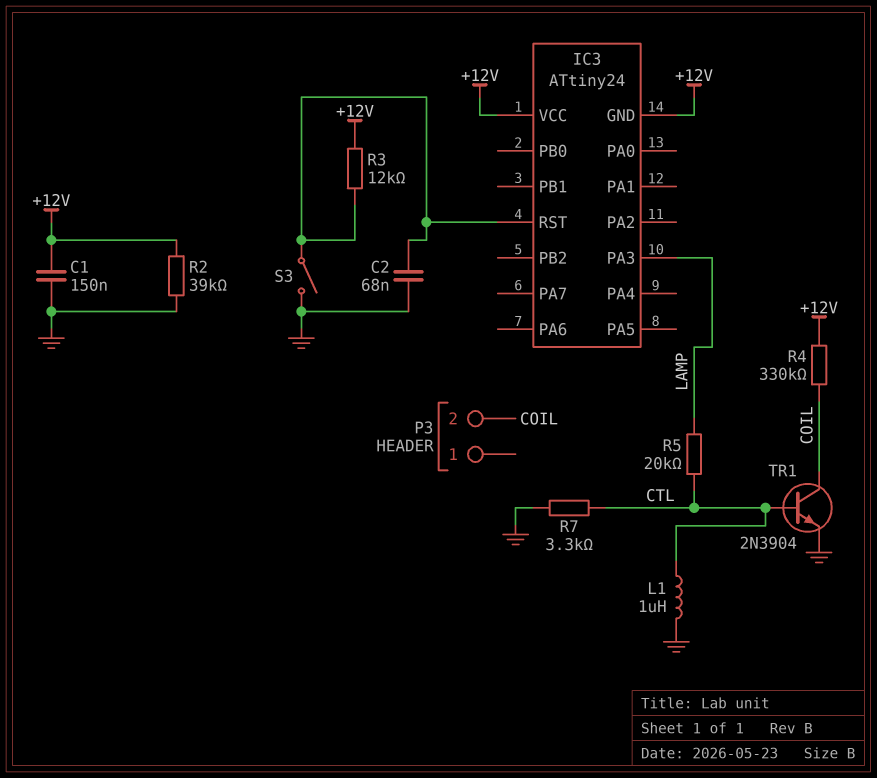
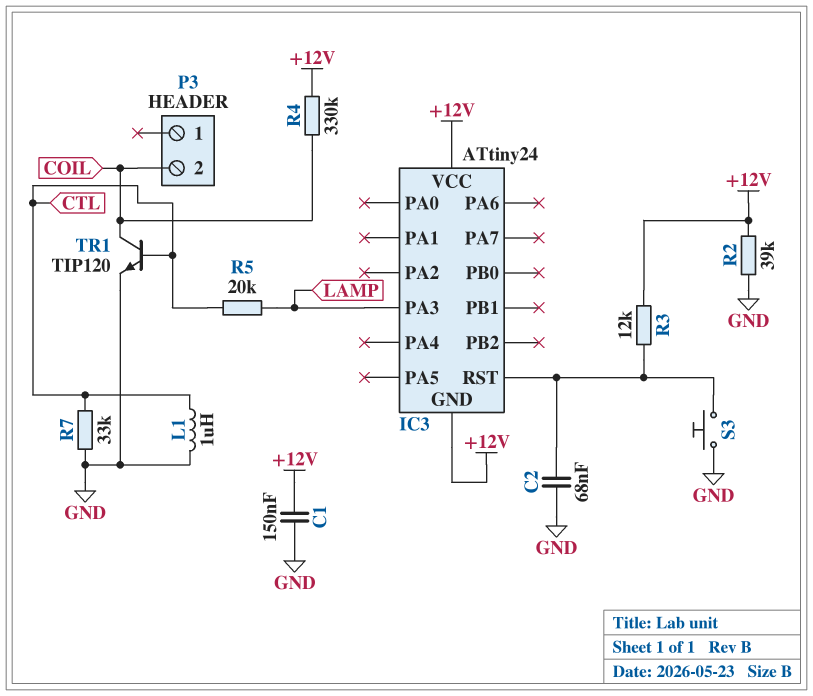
R7: 3.3k (CTL, GND) -> 33k (CTL, GND)
S3: switch (GND, IC3/RST) -> button (GND, IC3/RST)
TR1: NPN 2N3904 (B CTL, C COIL, E GND) -> NPN TIP120 (B CTL, C COIL, E GND)

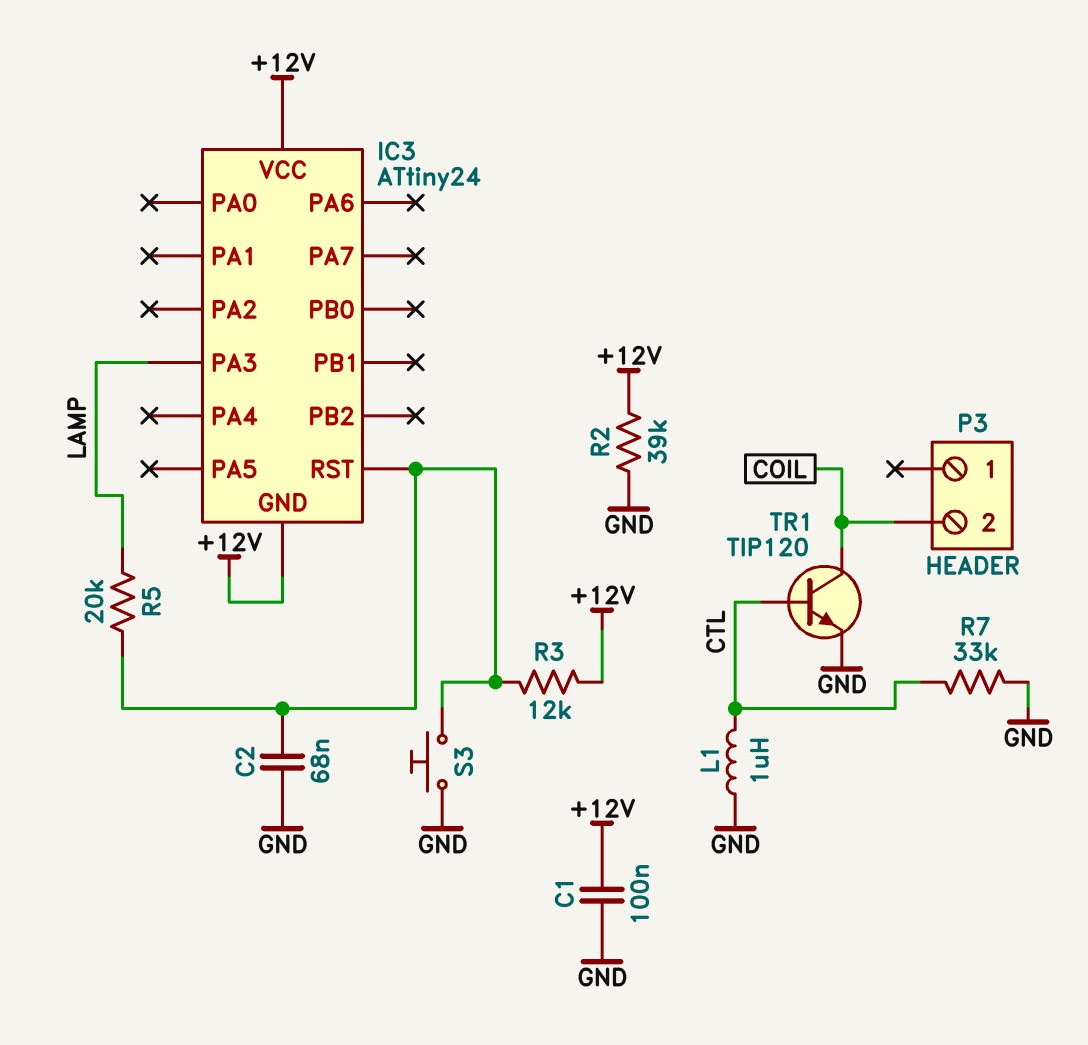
C1: 150nF (+12V, GND) -> 100nF (+12V, GND)
R4: 330k (+12V, COIL) -> none
R5: 20k (CTL, LAMP) -> 20k (IC3/RST, LAMP)

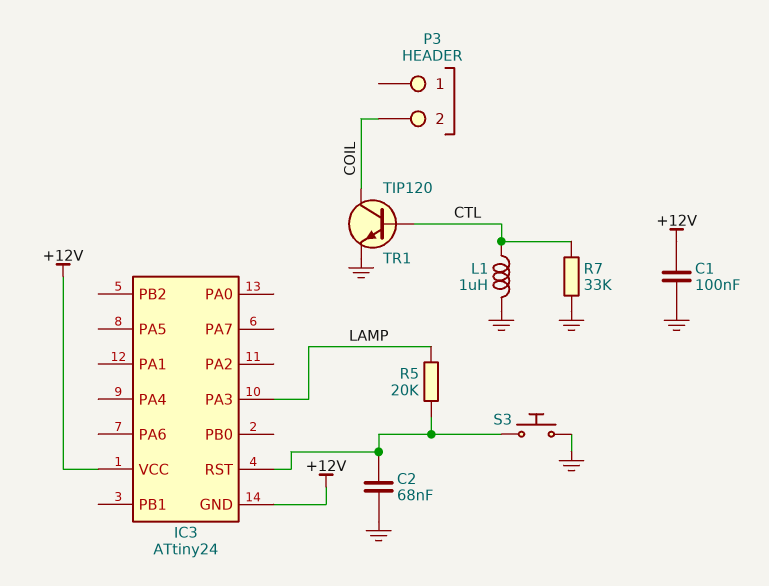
R2: 39k (+12V, GND) -> none
R3: 12k (+12V, IC3/RST) -> none

